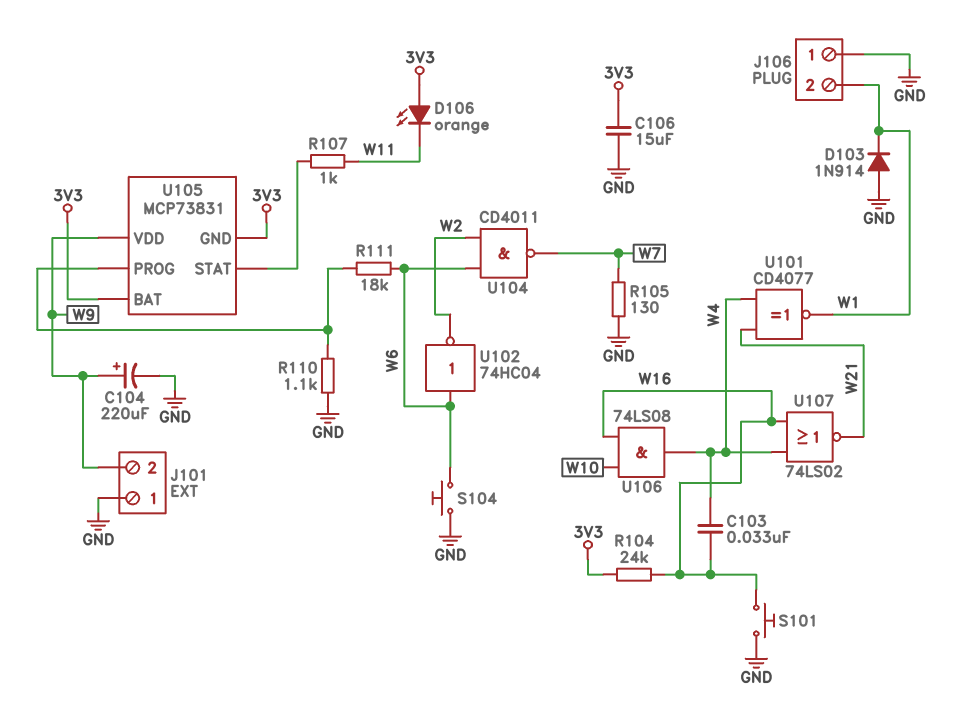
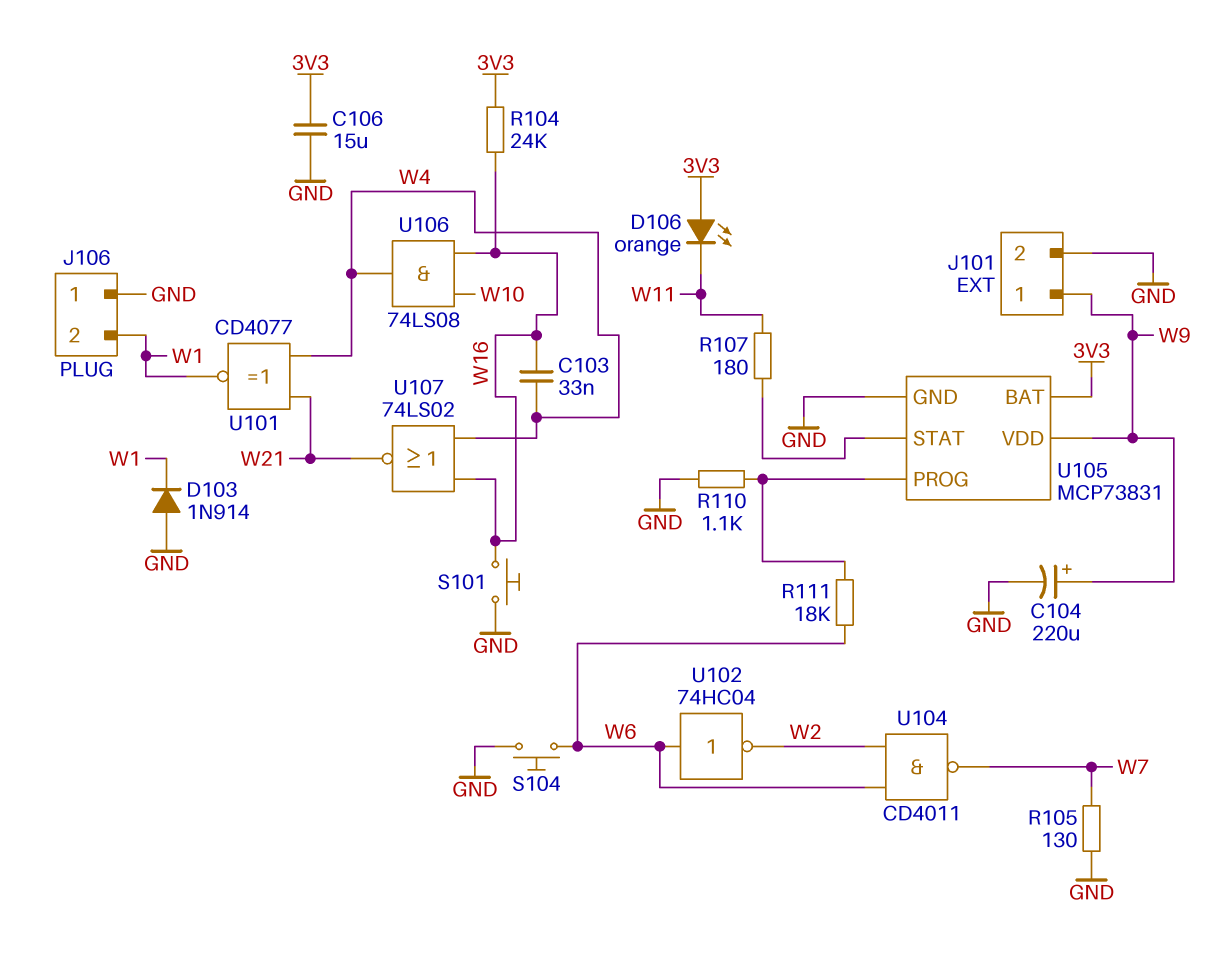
J101 pin 1: GND -> W9
J101 pin 2: W9 -> GND
R107: 1k (U105/STAT, W11) -> 180 (U105/STAT, W11)
U105 pin GND: 3V3 -> GND

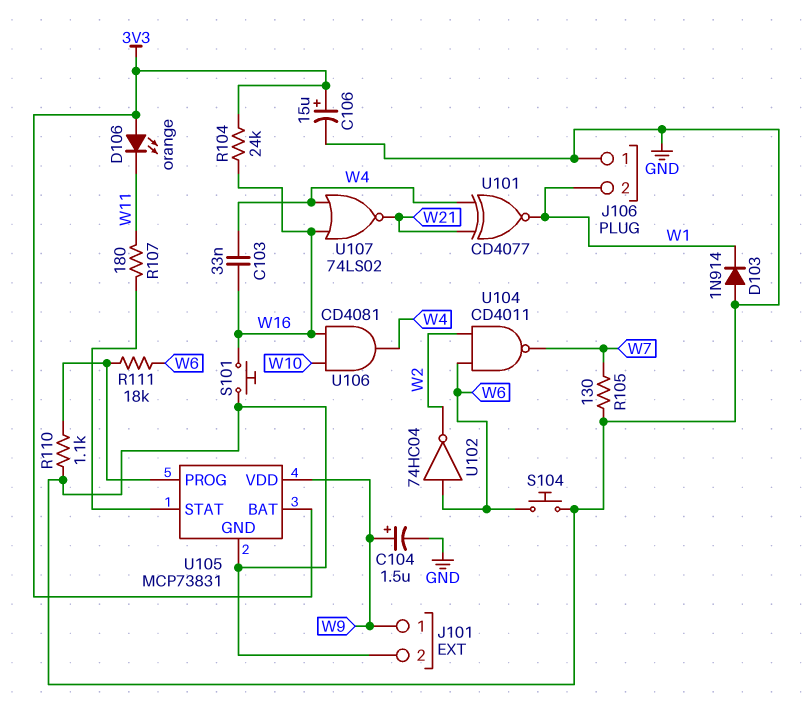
C104: 220uF (plus W9, minus GND) -> 1.5uF (plus W9, minus GND)
C106: 15uF (3V3, GND) -> 15uF (plus 3V3, minus GND)
U106: AND 74LS08 (in W10, in W16, out W4) -> AND CD4081 (in W10, in W16, out W4)

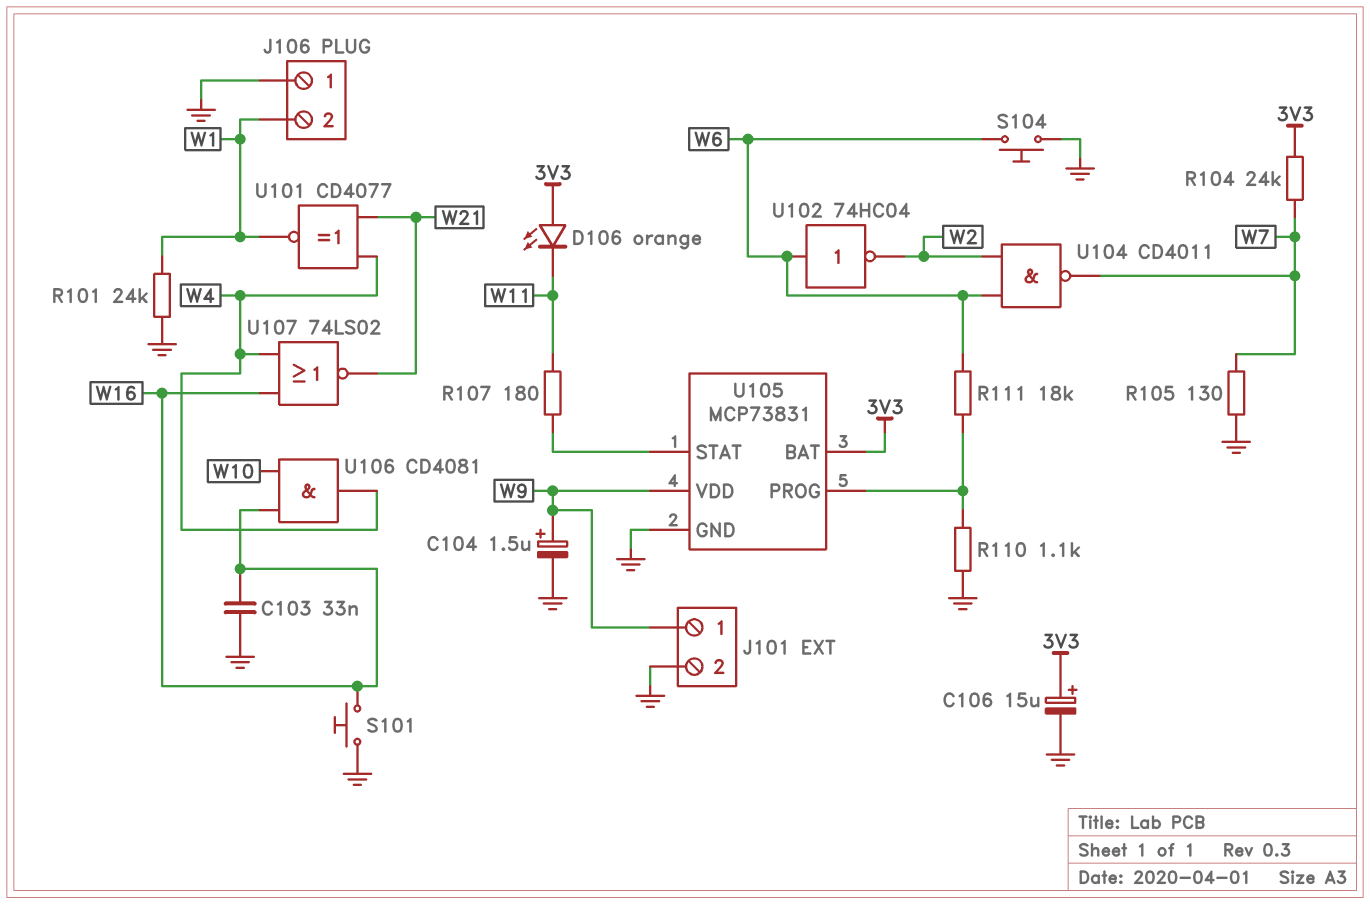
C103: 33nF (W4, W16) -> 33nF (GND, W16)
D103: diode 1N914 (A GND, K W1) -> none
R101: none -> 24k (GND, W1)
R104: 24k (3V3, W16) -> 24k (3V3, W7)

